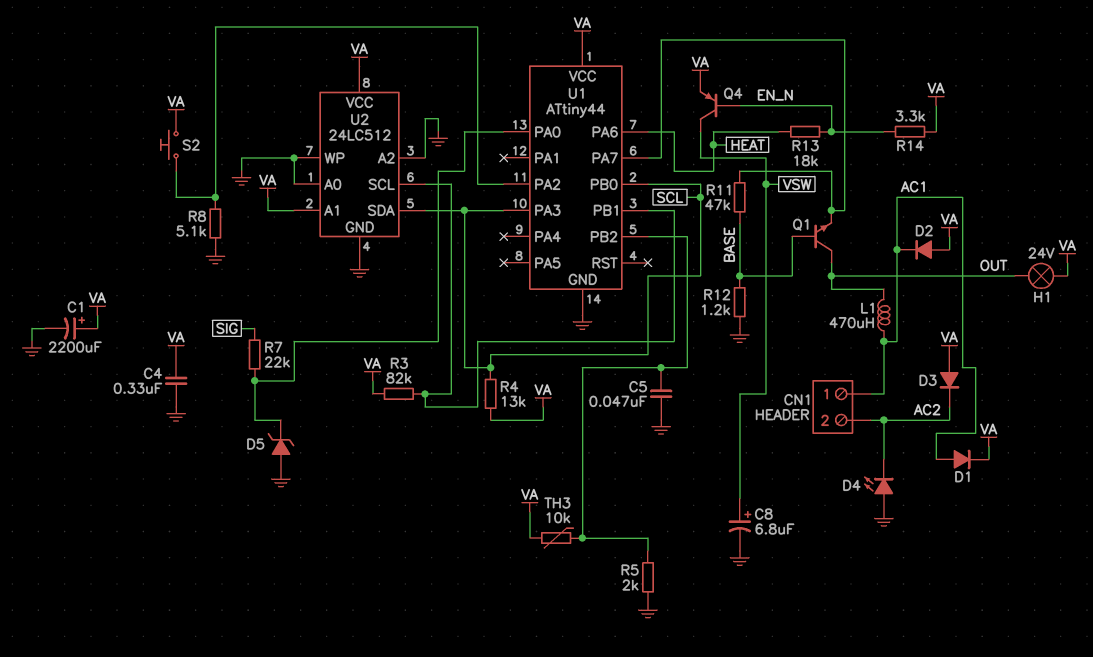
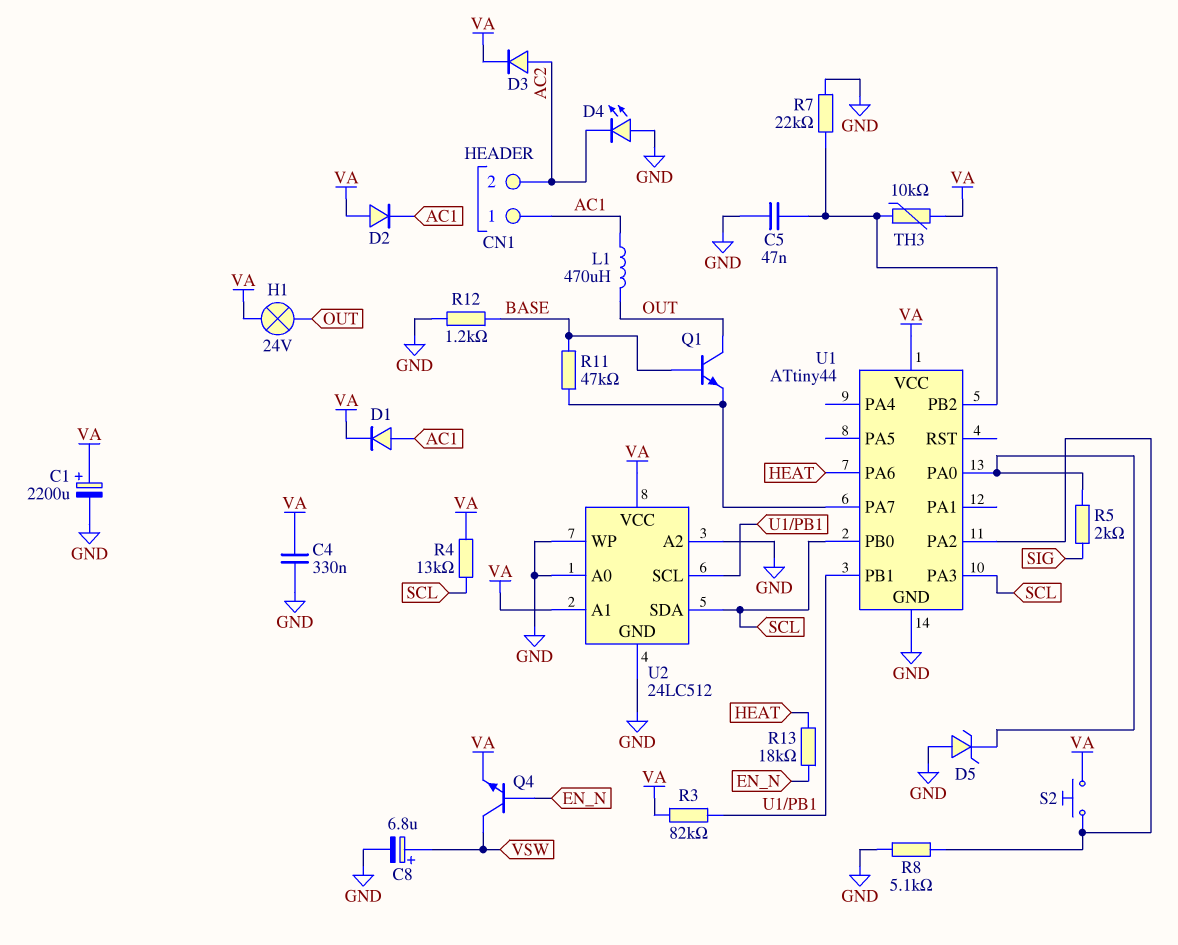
D3: diode (A VA, K AC2) -> diode (A AC2, K VA)
Q4: PNP (B EN_N, C VSW, E VA) -> NPN (B EN_N, C VSW, E VA)
R5: 2k (GND, U1/PB2) -> 2k (SIG, U1/PA0)
R7: 22k (SIG, U1/PA0) -> 22k (GND, U1/PB2)
R14: 3.3k (EN_N, VA) -> none

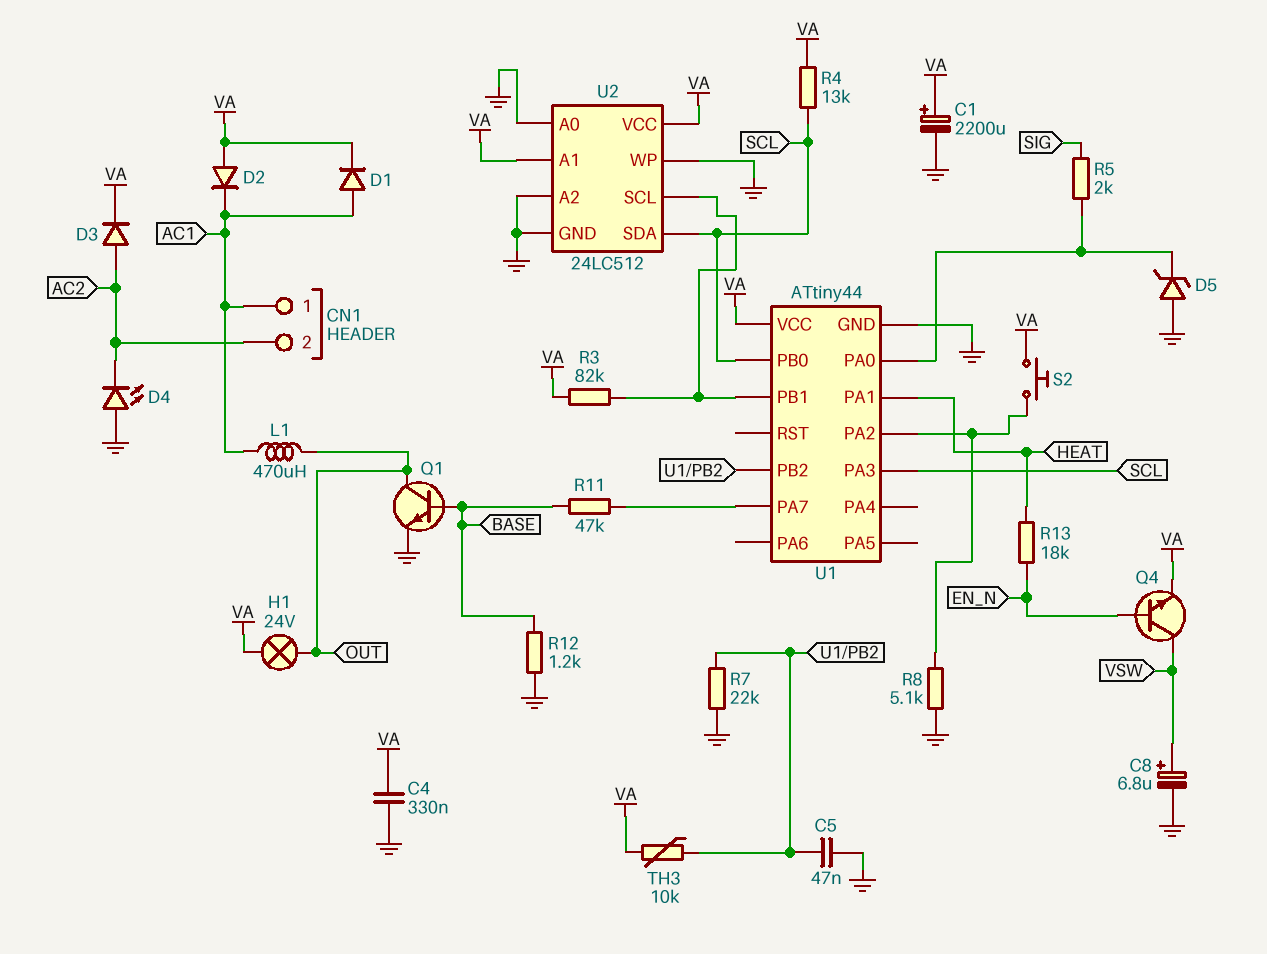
Q1: NPN (B BASE, C OUT, E U1/PA7) -> NPN (B BASE, C OUT, E GND)
U1 pin PA1: none -> HEAT
U1 pin PA6: HEAT -> none

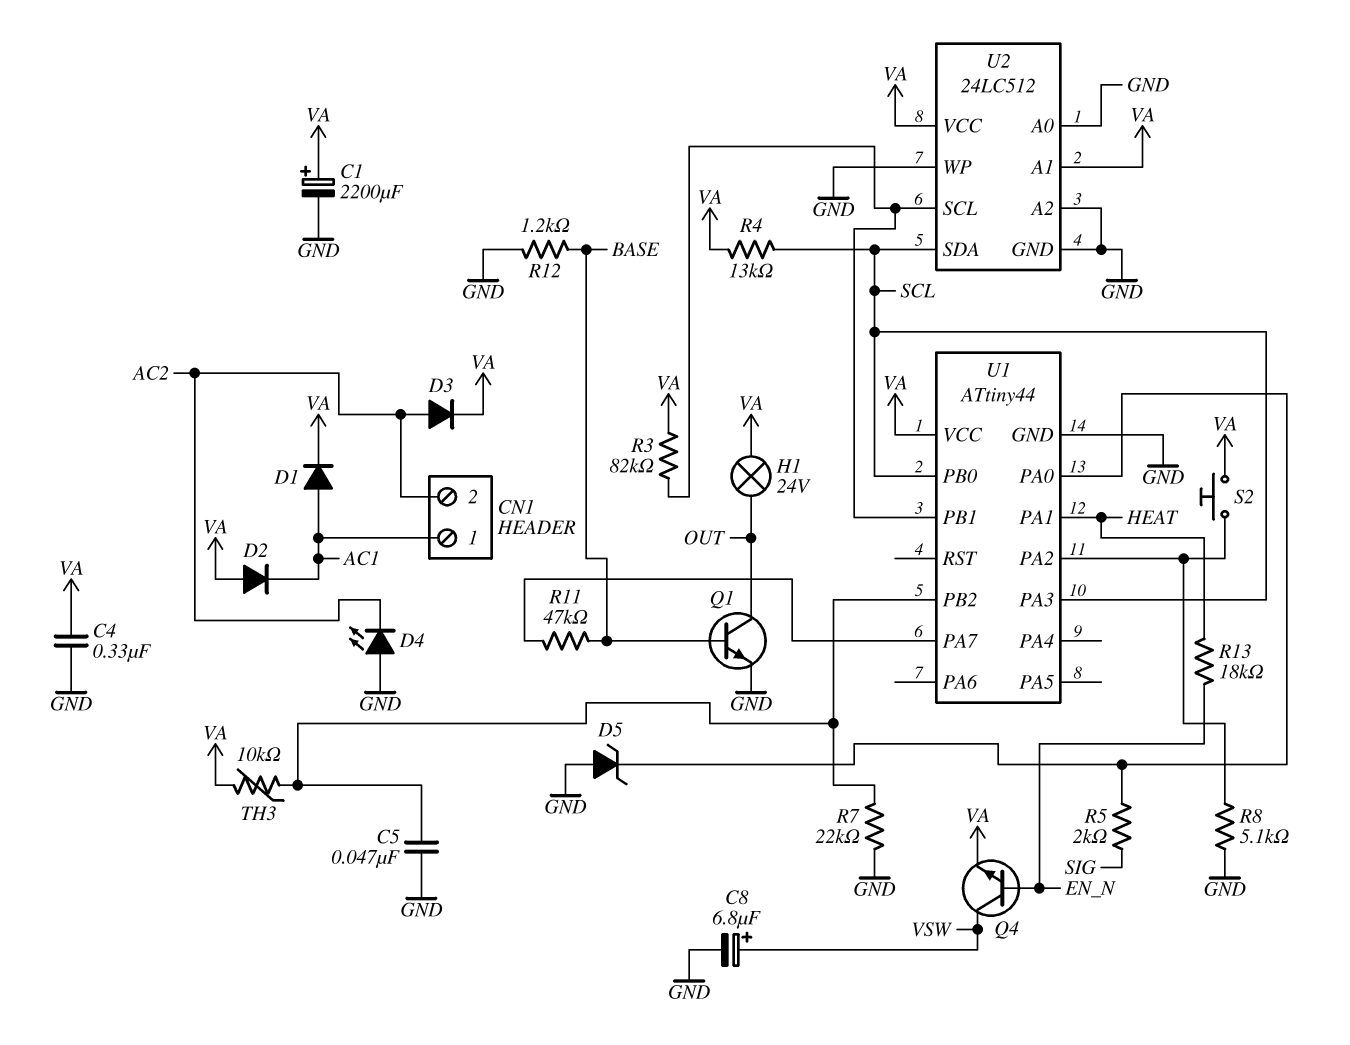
L1: 470uH (AC1, OUT) -> none

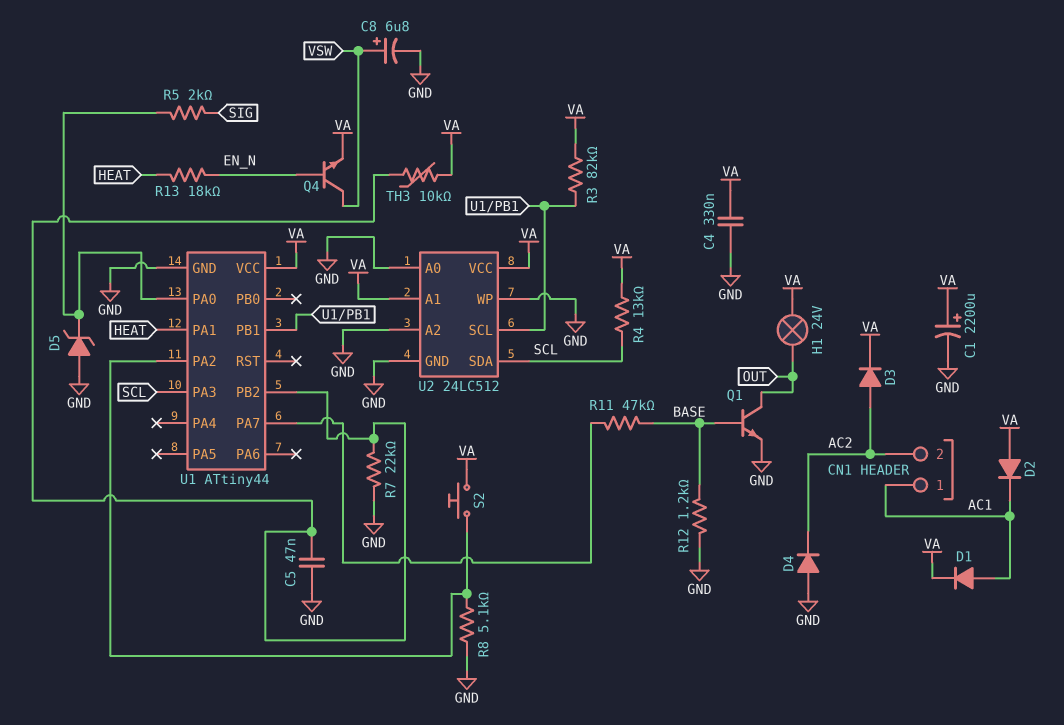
D4: LED (A GND, K AC2) -> diode (A GND, K AC2)
U1 pin PB0: SCL -> none

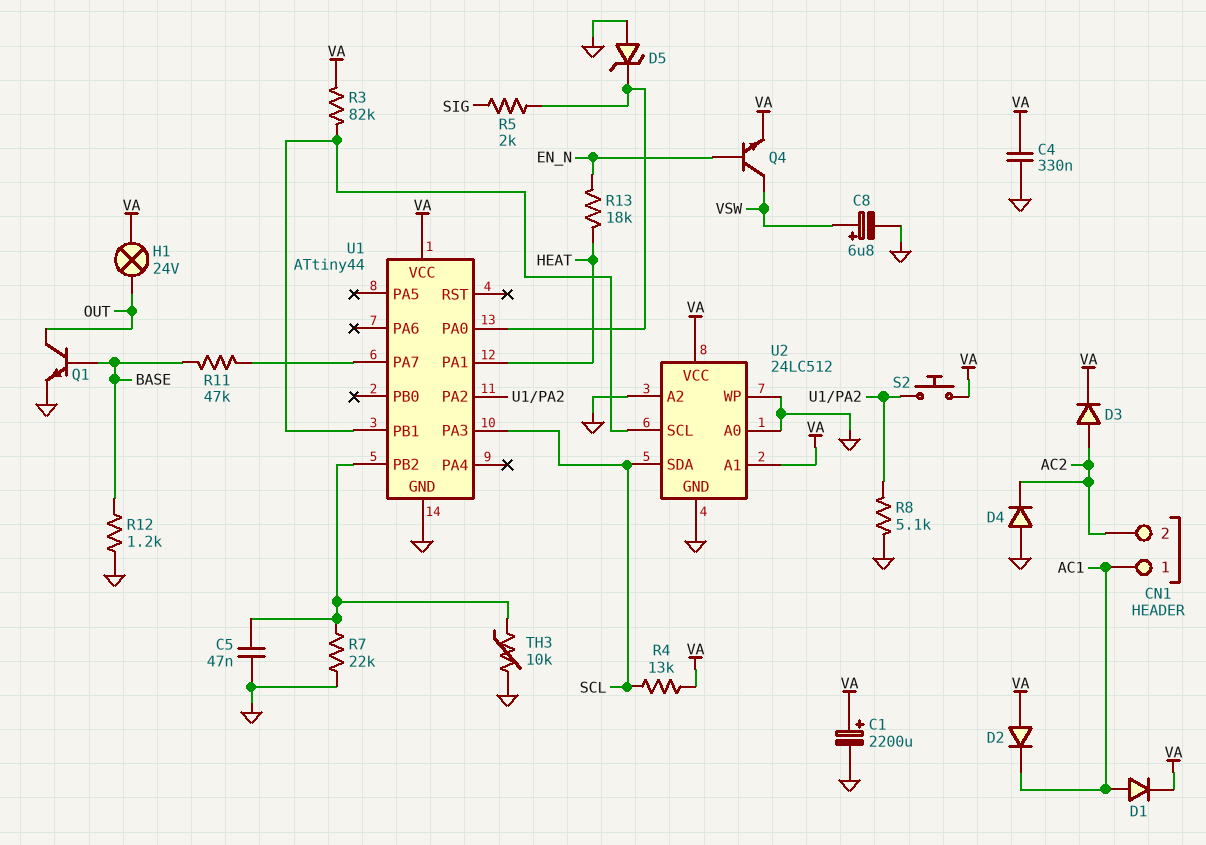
TH3: 10k (U1/PB2, VA) -> 10k (GND, U1/PB2)

